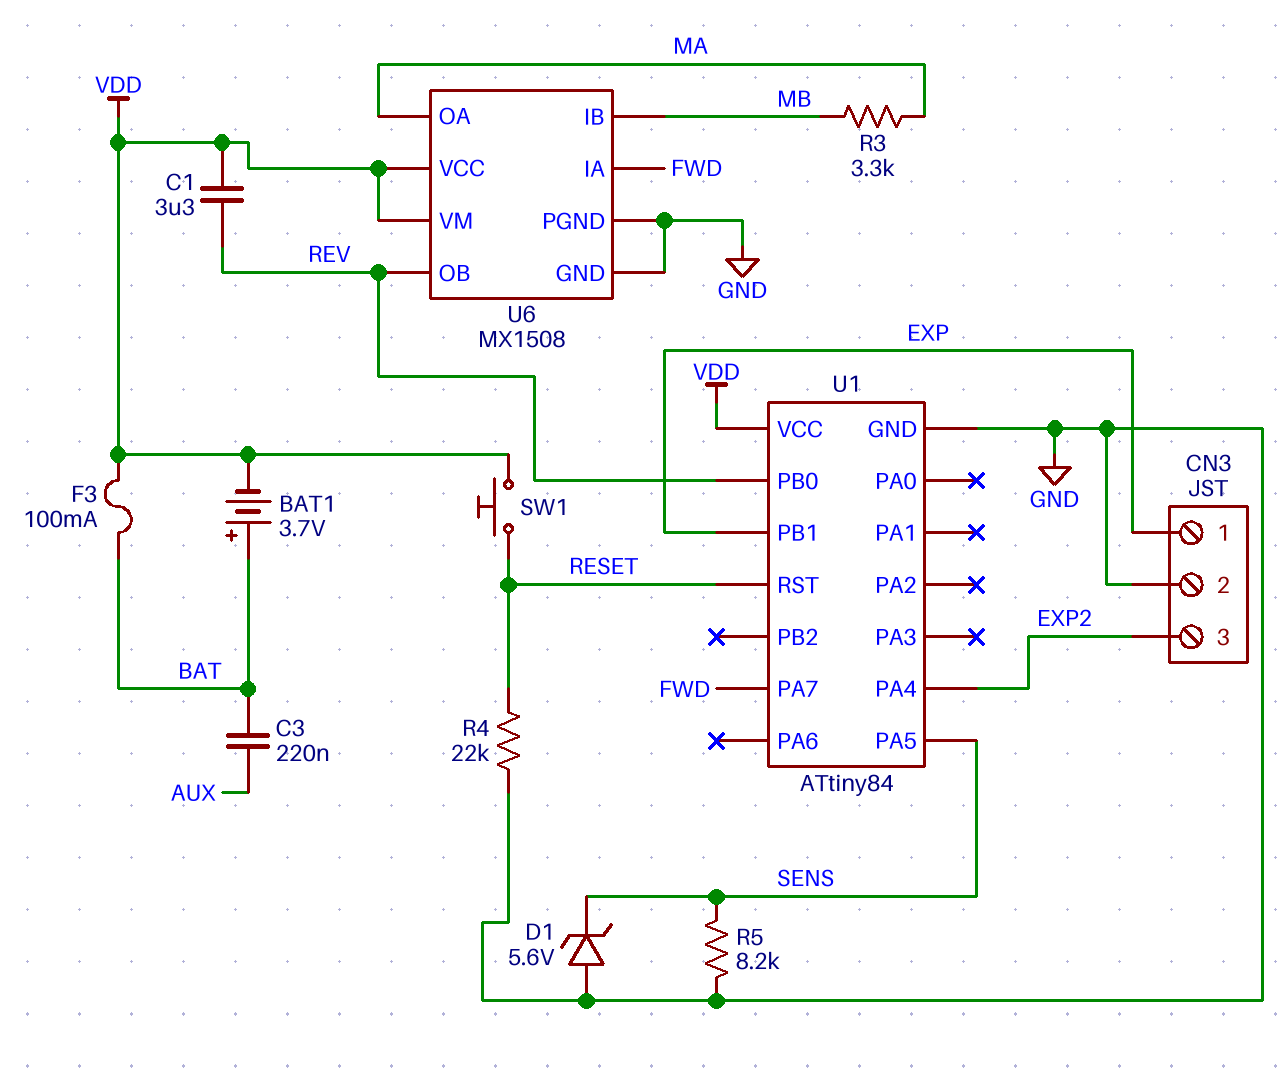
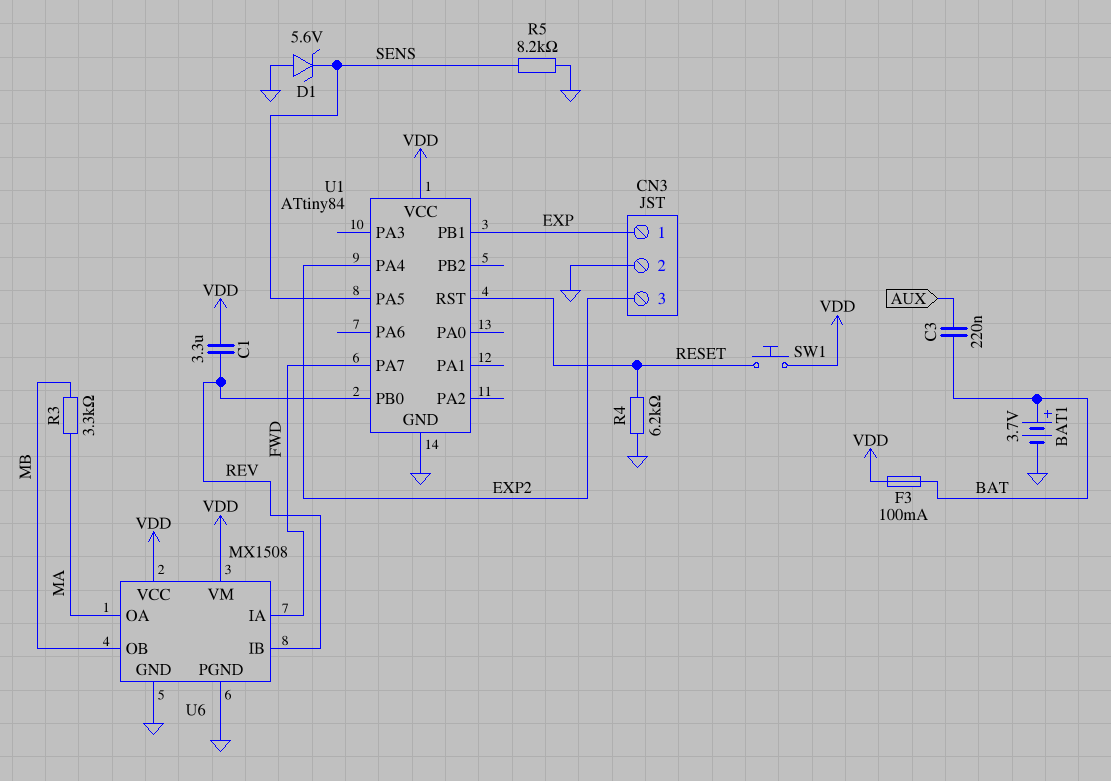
BAT1: 3.7V (plus BAT, minus VDD) -> 3.7V (plus BAT, minus GND)
R4: 22k (GND, RESET) -> 6.2k (GND, RESET)
U6 pin IB: MB -> REV
U6 pin OB: REV -> MB

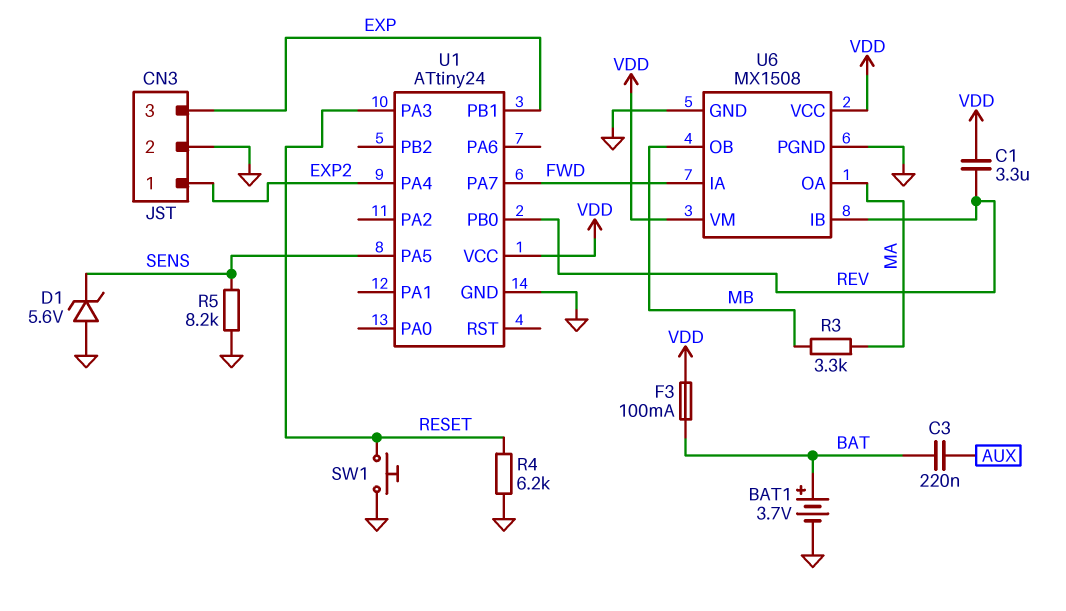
CN3 pin 1: EXP -> EXP2
CN3 pin 3: EXP2 -> EXP
SW1: button (RESET, VDD) -> button (GND, RESET)
U1: ATtiny84 -> ATtiny24
U1 pin PA3: none -> RESET
U1 pin RST: RESET -> none

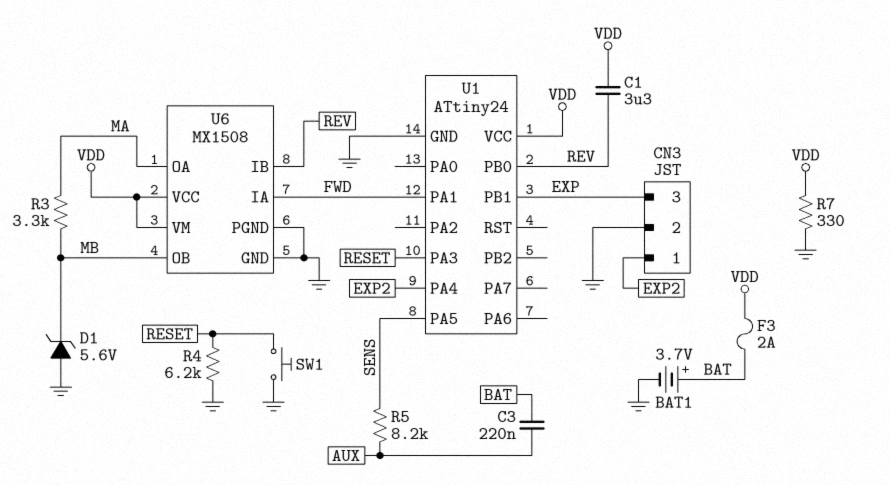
D1: zener 5.6V (A GND, K SENS) -> zener 5.6V (A GND, K MB)
F3: 100mA (BAT, VDD) -> 2A (BAT, VDD)
R5: 8.2k (GND, SENS) -> 8.2k (AUX, SENS)
R7: none -> 330 (GND, VDD)
U1 pin PA1: none -> FWD
U1 pin PA7: FWD -> none

